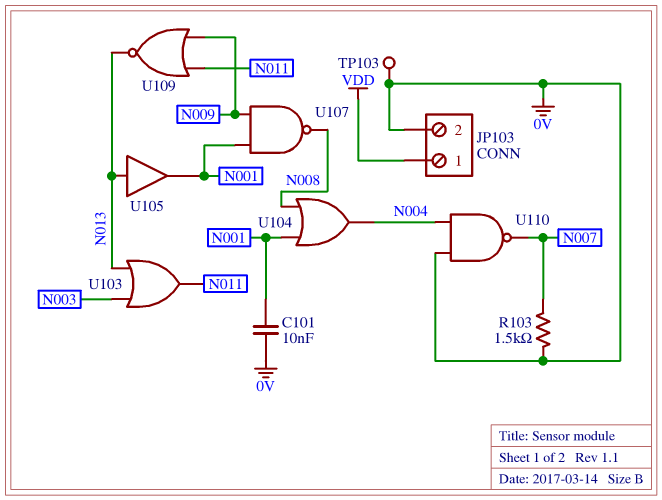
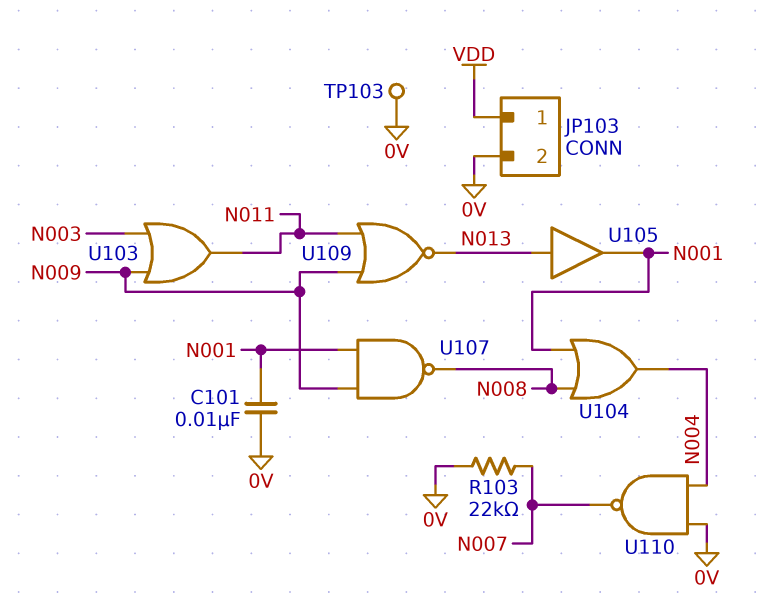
R103: 1.5k (0V, N007) -> 22k (0V, N007)
U103: OR (in N003, in N013, out N011) -> OR (in N003, in N009, out N011)

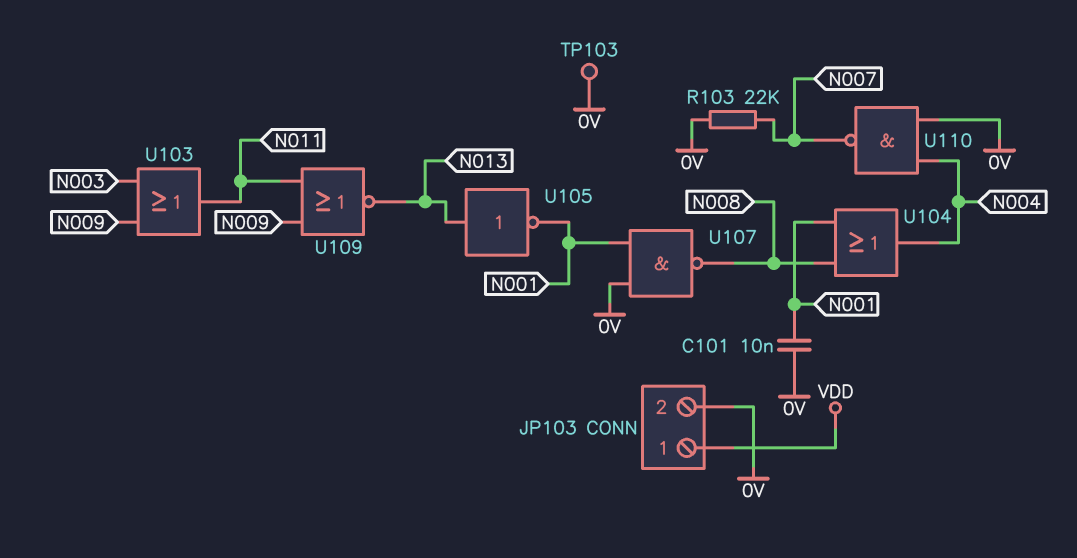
U105: buffer (in N013, out N001) -> NOT (in N013, out N001)
U107: NAND (in N001, in N009, out N008) -> NAND (in 0V, in N001, out N008)

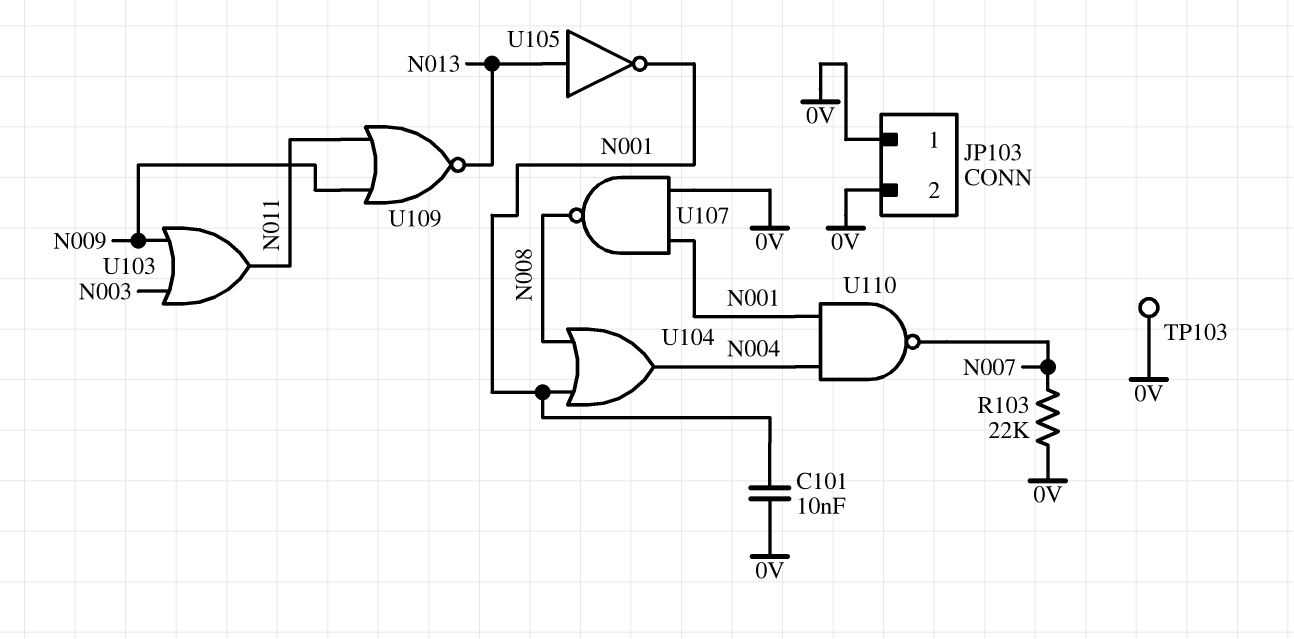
JP103 pin 1: VDD -> 0V
U110: NAND (in 0V, in N004, out N007) -> NAND (in N001, in N004, out N007)

